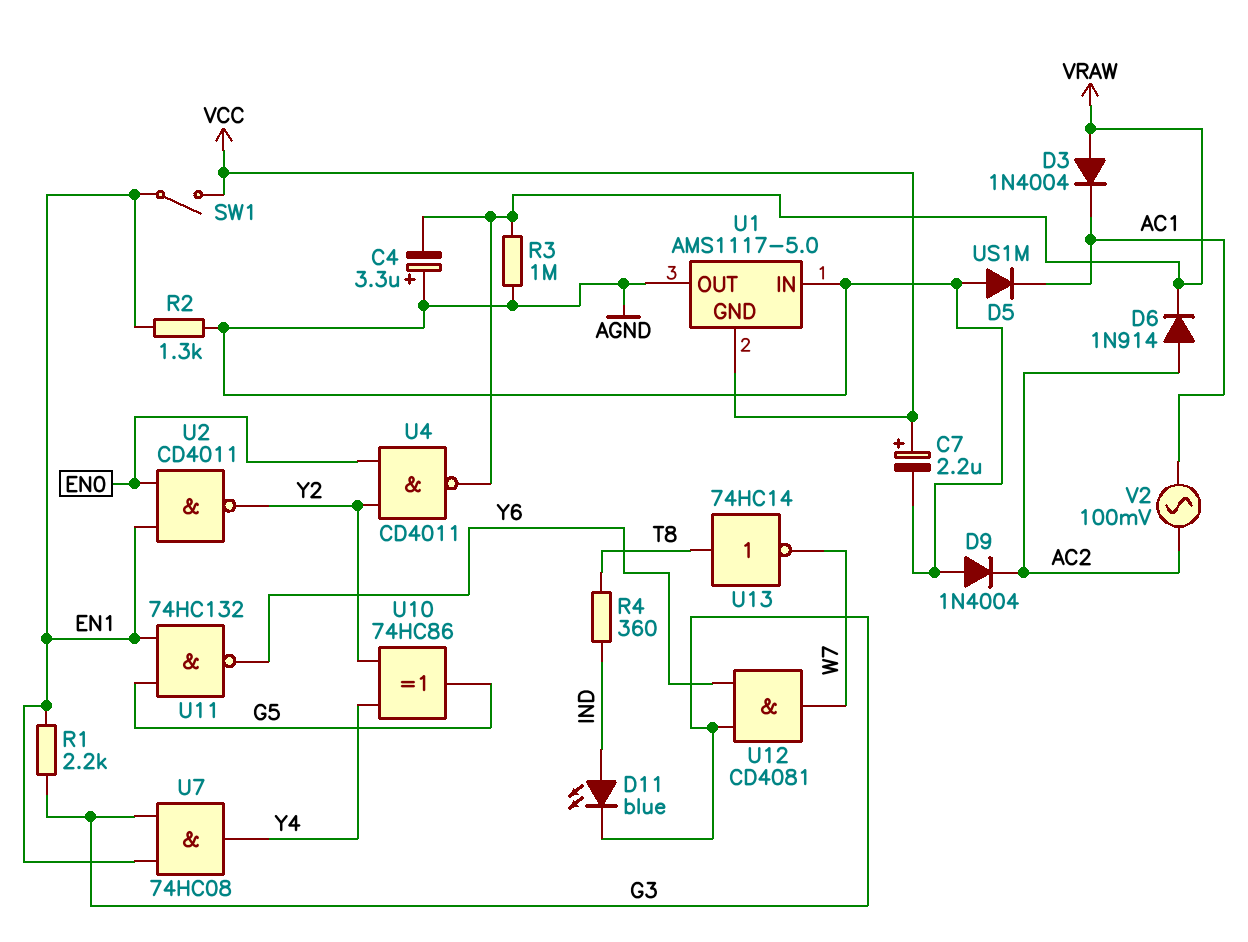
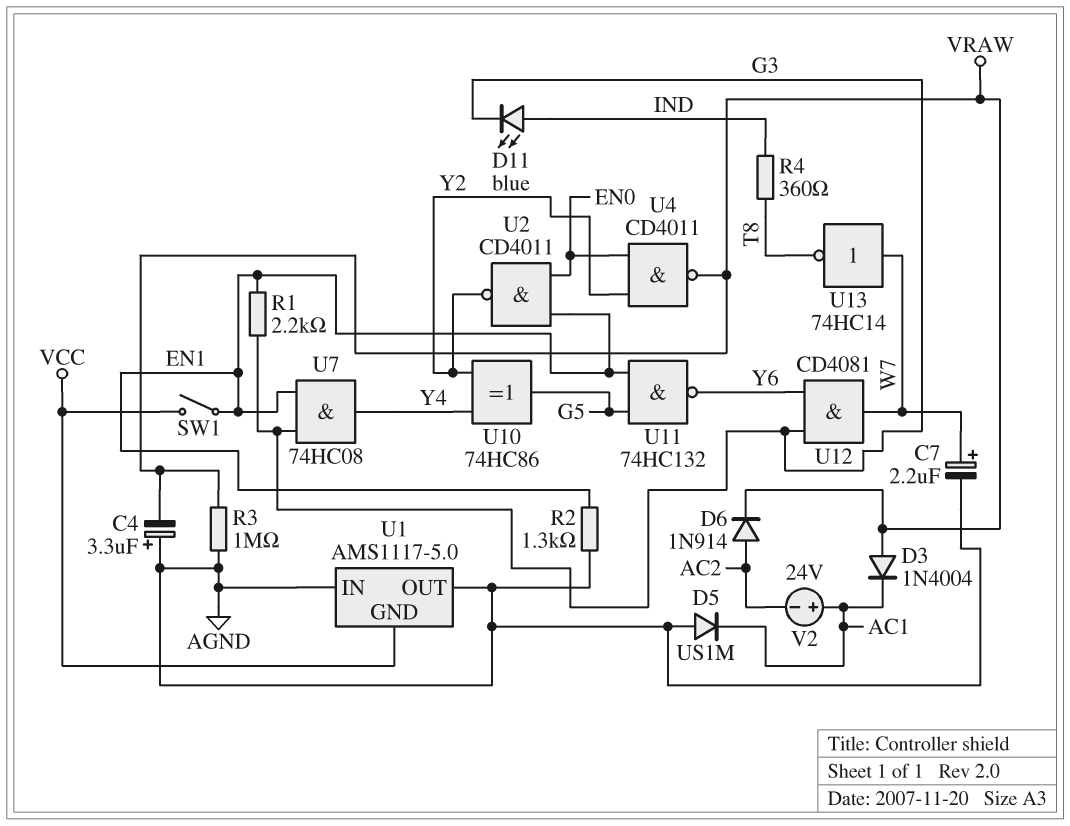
C7: 2.2uF (plus VCC, minus AGND) -> 2.2uF (plus W7, minus AGND)
D9: diode 1N4004 (A AGND, K AC2) -> none
U13: NOT 74HC14 (in T8, out W7) -> NOT 74HC14 (in W7, out T8)
V2: AC 100mV (AC1, AC2) -> 24V (plus AC1, minus AC2)

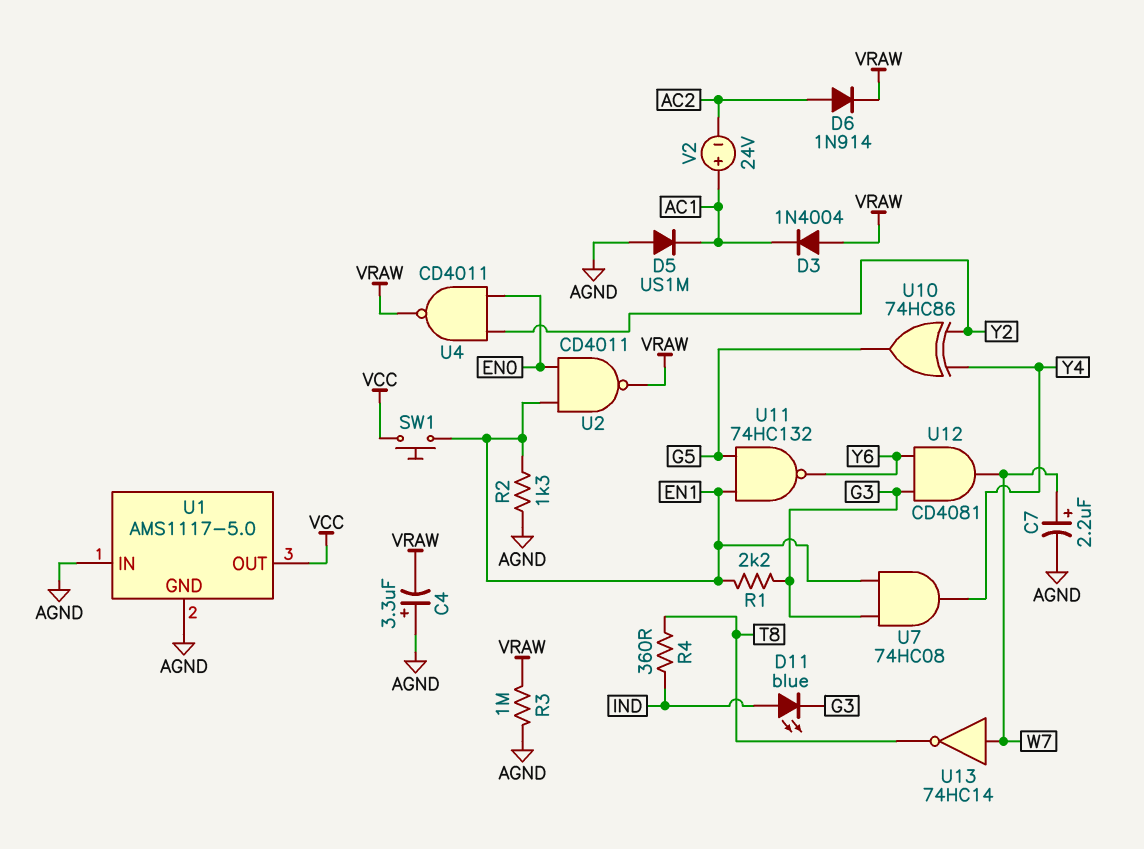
SW1: switch (EN1, VCC) -> button (EN1, VCC)
U1 pin GND: VCC -> AGND
U1 pin OUT: AGND -> VCC
U2: NAND CD4011 (in EN0, in EN1, out Y2) -> NAND CD4011 (in EN0, in EN1, out VRAW)

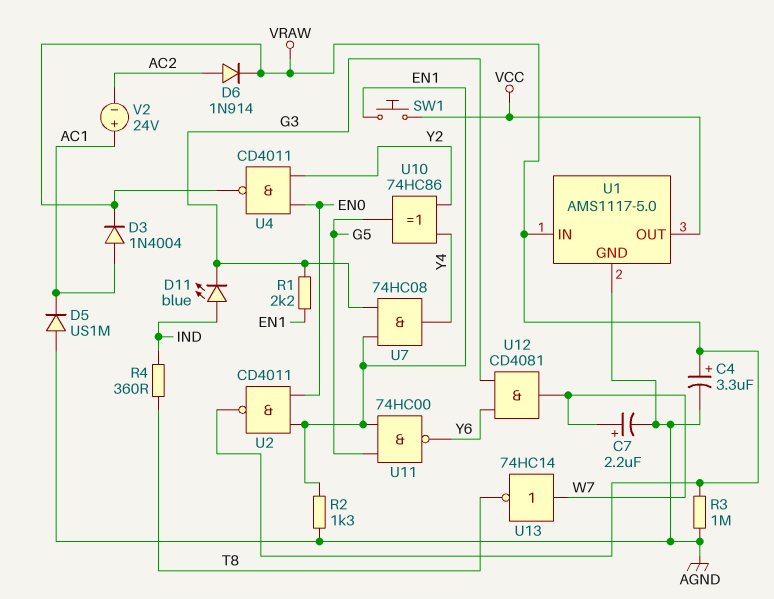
C4: 3.3uF (plus AGND, minus VRAW) -> 3.3uF (plus VRAW, minus AGND)
D3: diode 1N4004 (A VRAW, K AC1) -> diode 1N4004 (A AC1, K VRAW)
U1 pin IN: AGND -> VRAW
U11: NAND 74HC132 (in EN1, in G5, out Y6) -> NAND 74HC00 (in EN1, in G5, out Y6)

